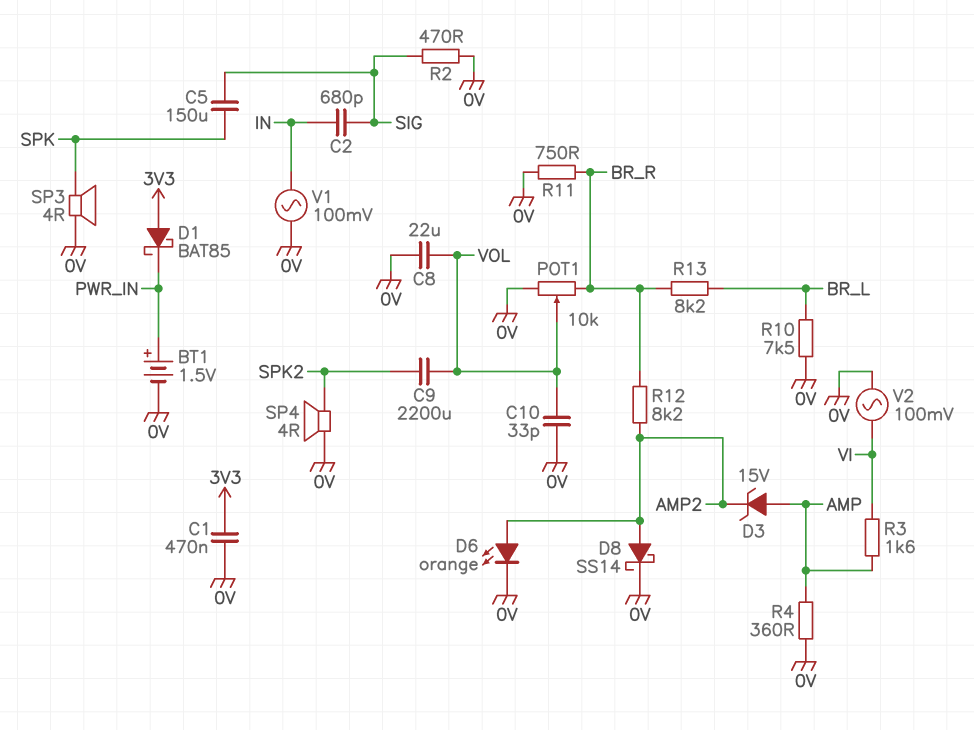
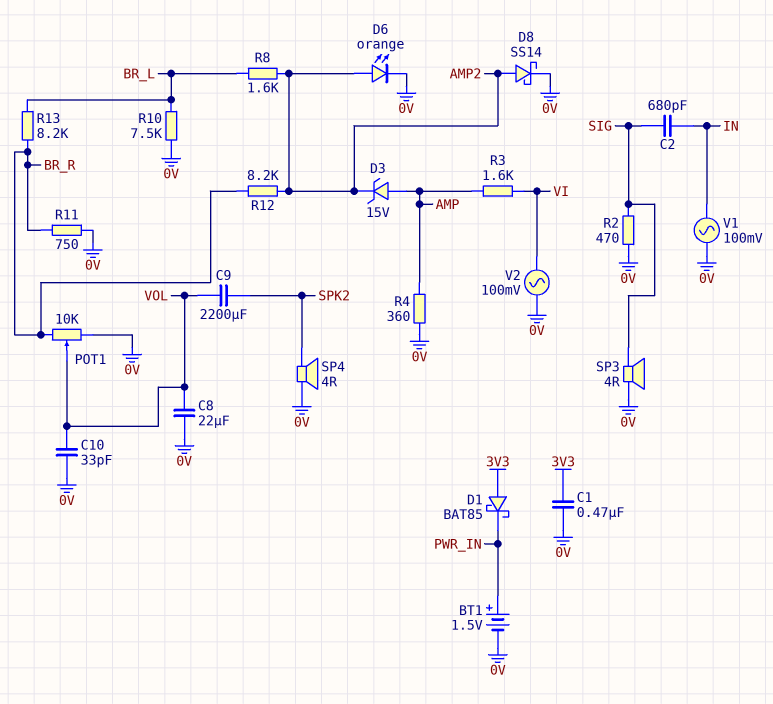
C5: 150uF (SIG, SPK) -> none
R8: none -> 1.6k (AMP2, BR_L)
SP3: speaker 4R (0V, SPK) -> speaker 4R (0V, SIG)

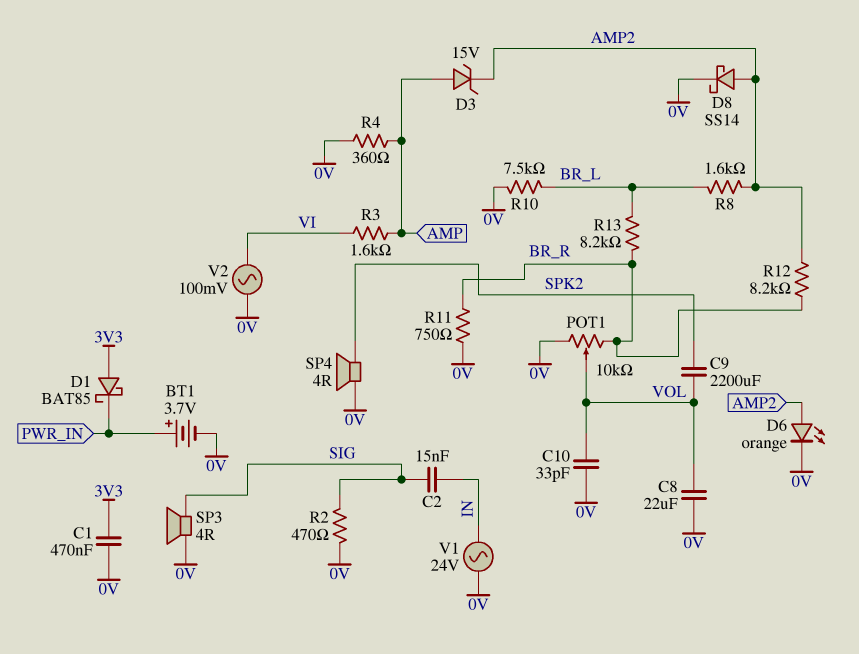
BT1: 1.5V (plus PWR_IN, minus 0V) -> 3.7V (plus PWR_IN, minus 0V)
C2: 680pF (IN, SIG) -> 15nF (IN, SIG)
V1: AC 100mV (0V, IN) -> AC 24V (0V, IN)

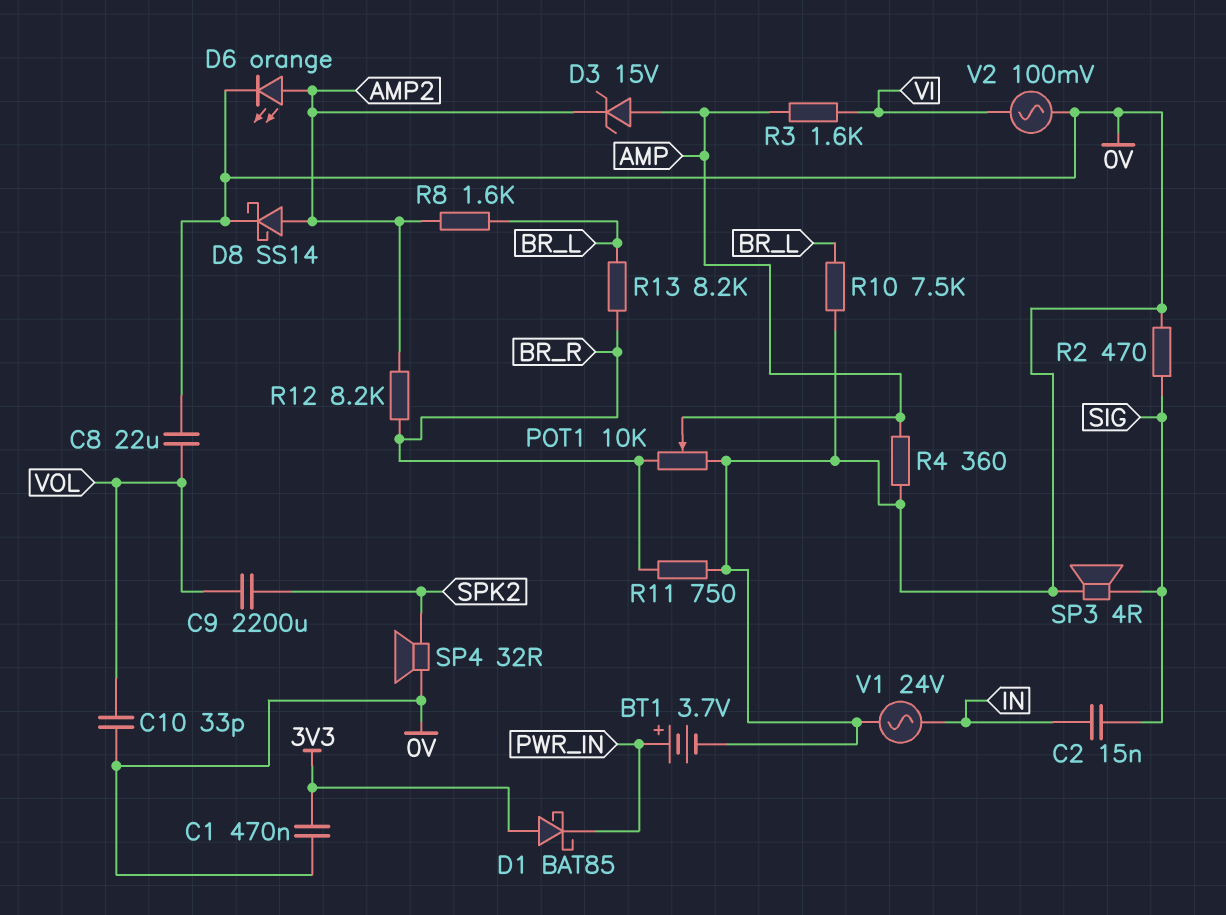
POT1: 10k (0V, BR_R, wiper VOL) -> 10k (0V, BR_R, wiper AMP)
SP4: speaker 4R (0V, SPK2) -> speaker 32R (0V, SPK2)

